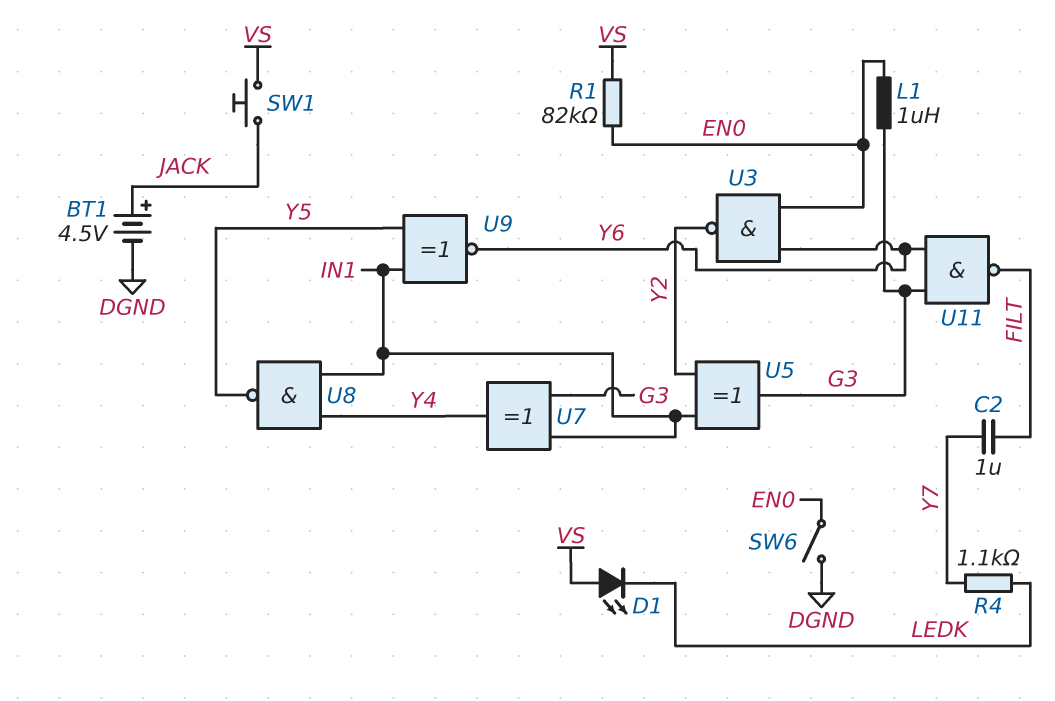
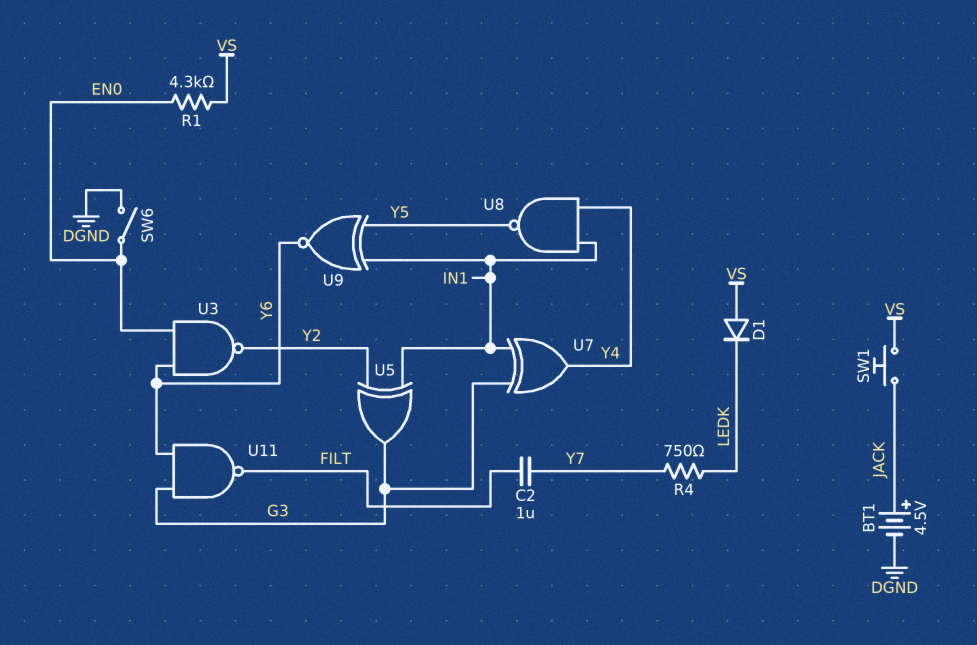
D1: LED (A VS, K LEDK) -> diode (A VS, K LEDK)
L1: 1uH (EN0, G3) -> none
R1: 82k (EN0, VS) -> 4.3k (EN0, VS)
R4: 1.1k (LEDK, Y7) -> 750 (LEDK, Y7)

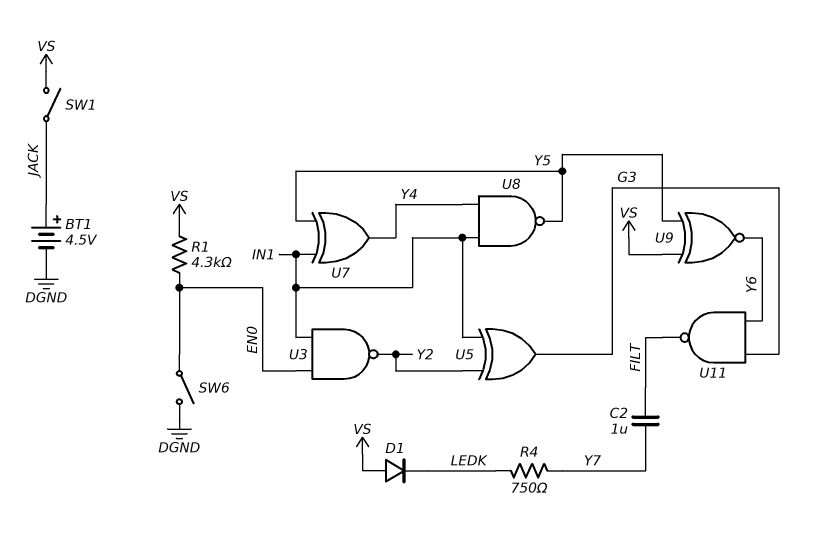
SW1: button (JACK, VS) -> switch (JACK, VS)
U3: NAND (in EN0, in Y6, out Y2) -> NAND (in EN0, in IN1, out Y2)
U7: XOR (in G3, in IN1, out Y4) -> XOR (in IN1, in Y5, out Y4)
U9: XNOR (in IN1, in Y5, out Y6) -> XNOR (in VS, in Y5, out Y6)

